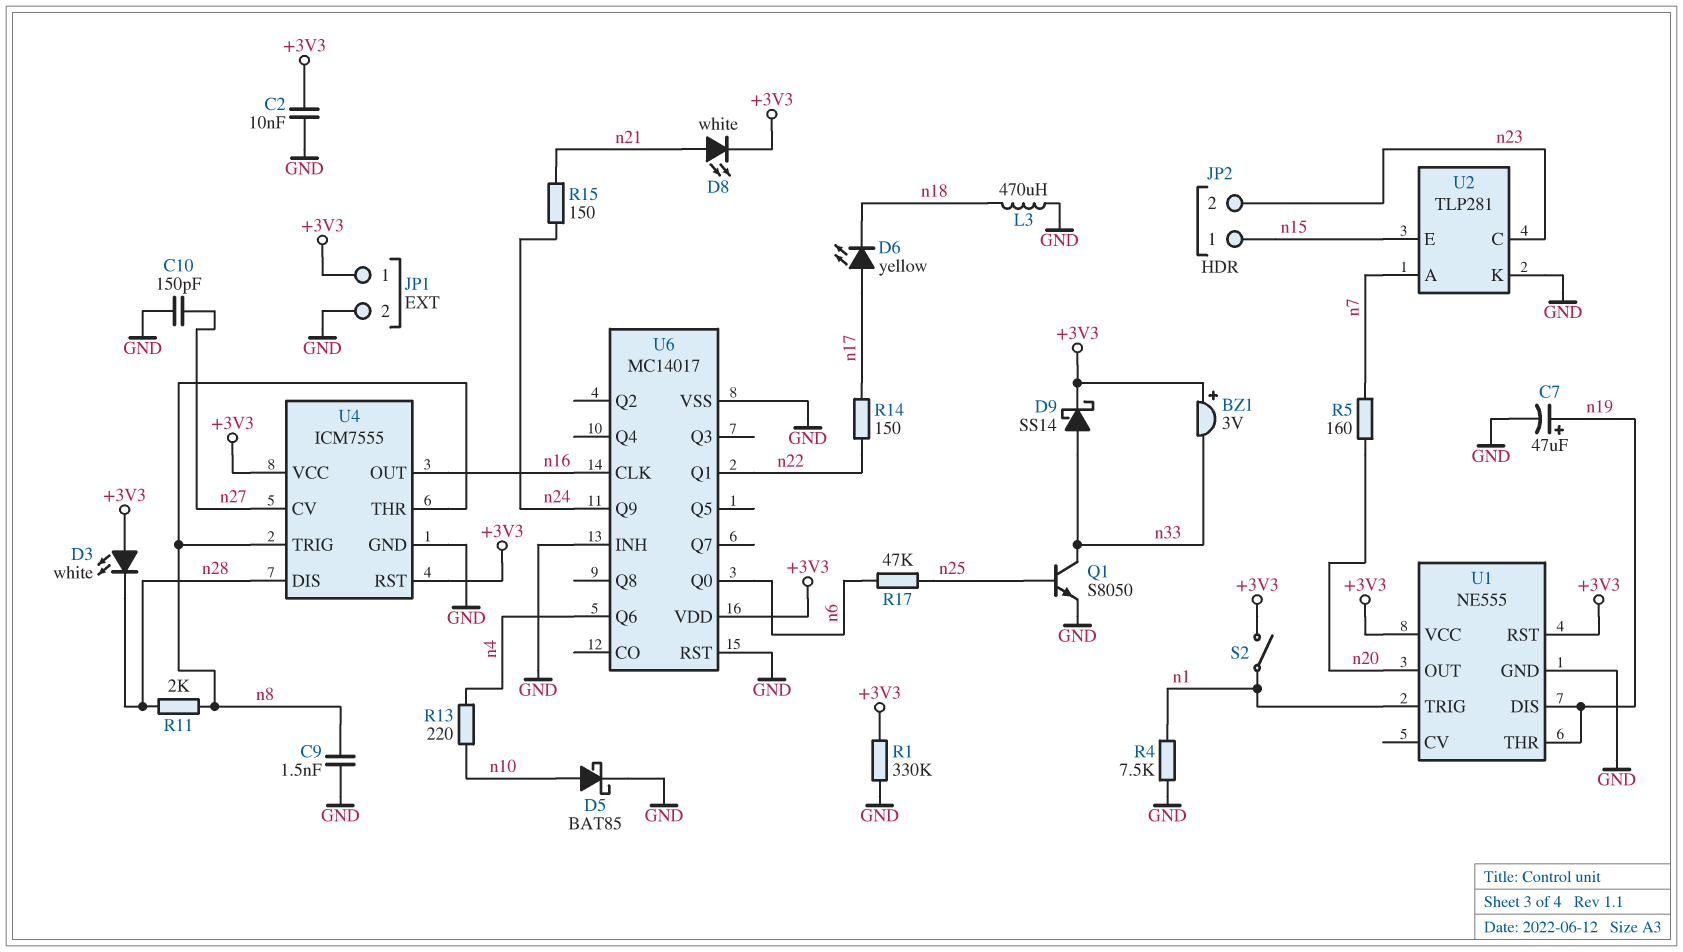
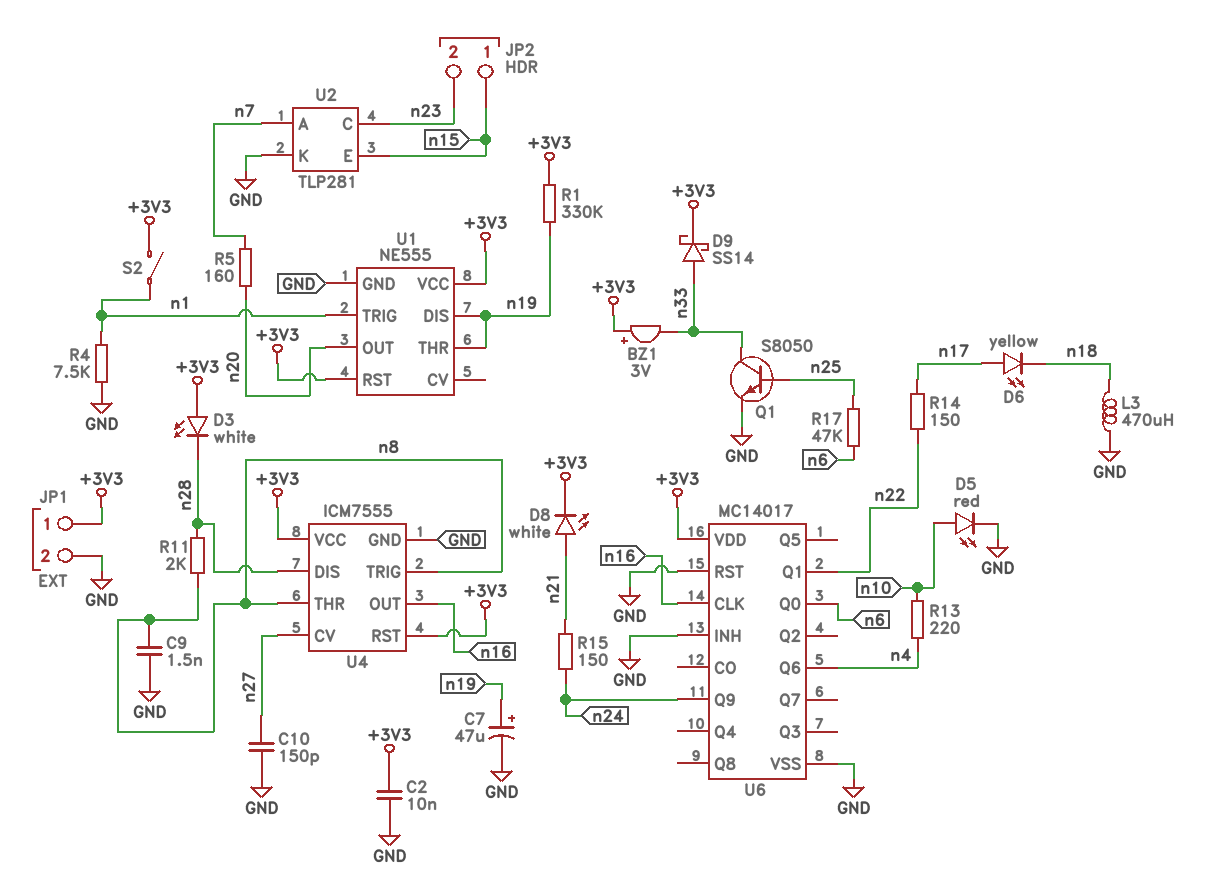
D5: schottky BAT85 (A n10, K GND) -> LED red (A n10, K GND)
R1: 330k (+3V3, GND) -> 330k (+3V3, n19)

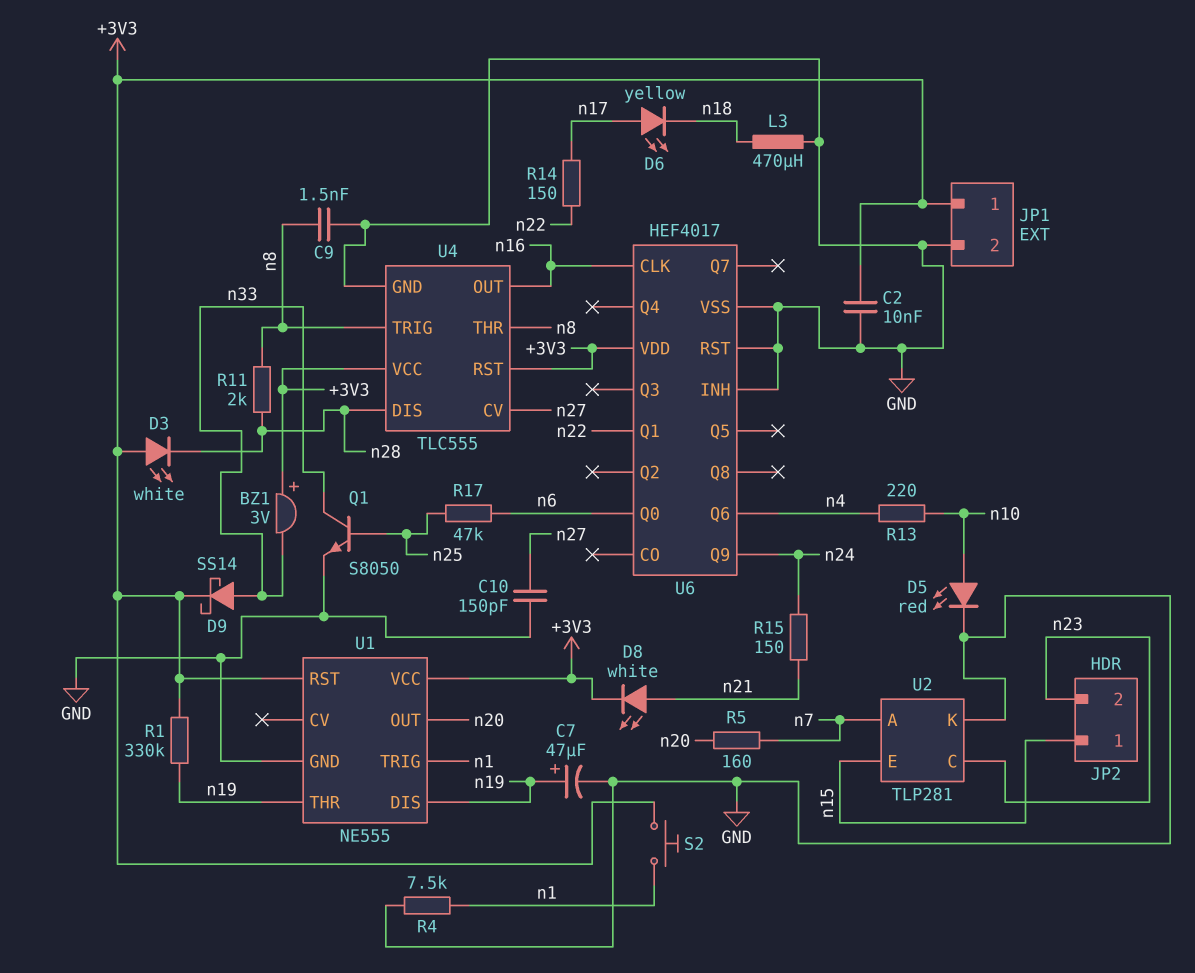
S2: switch (+3V3, n1) -> button (+3V3, n1)
U4: ICM7555 -> TLC555
U6: MC14017 -> HEF4017

